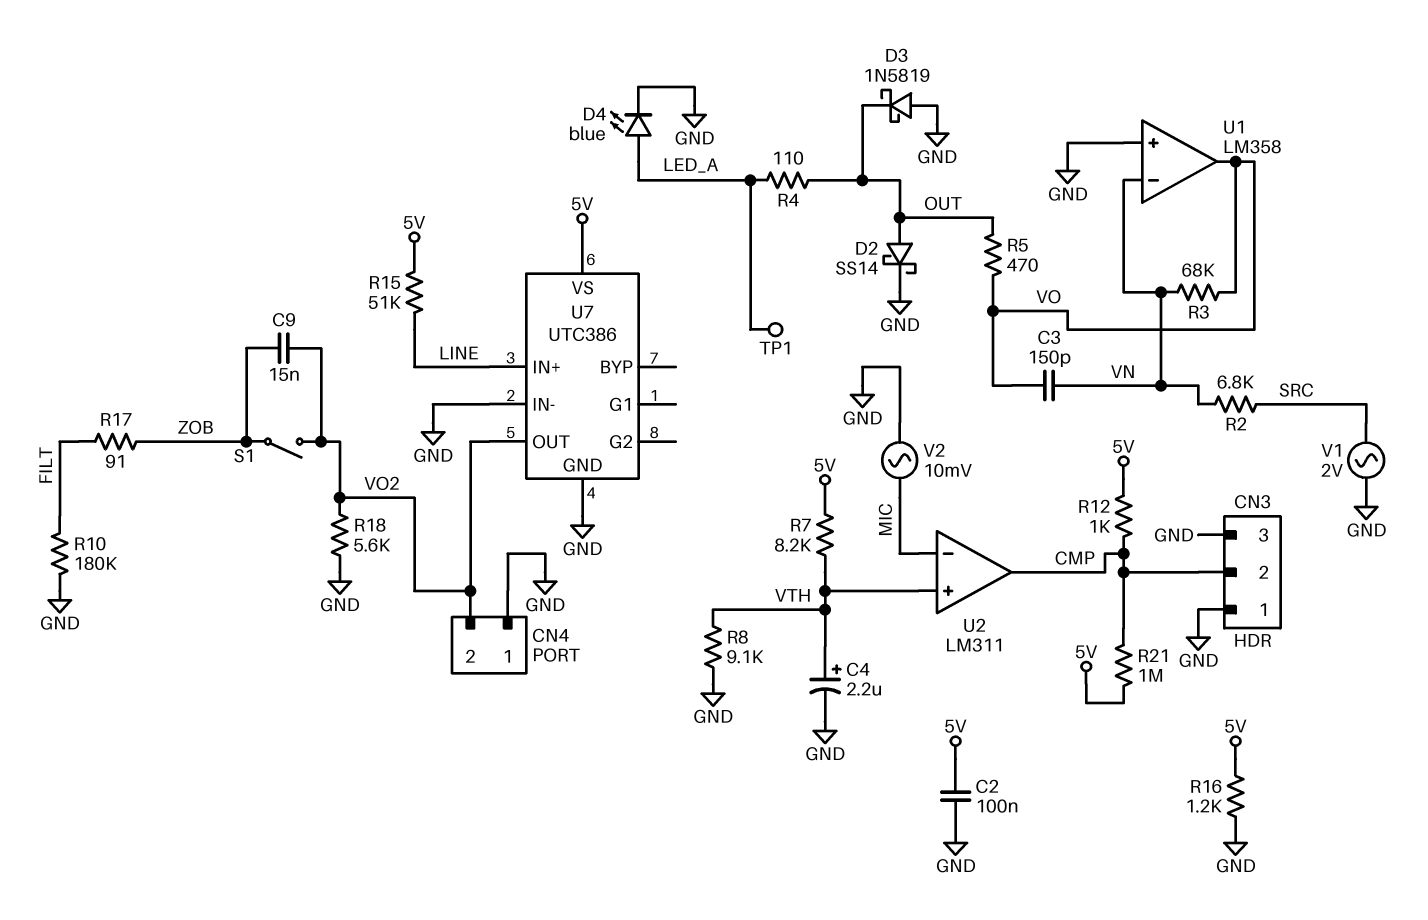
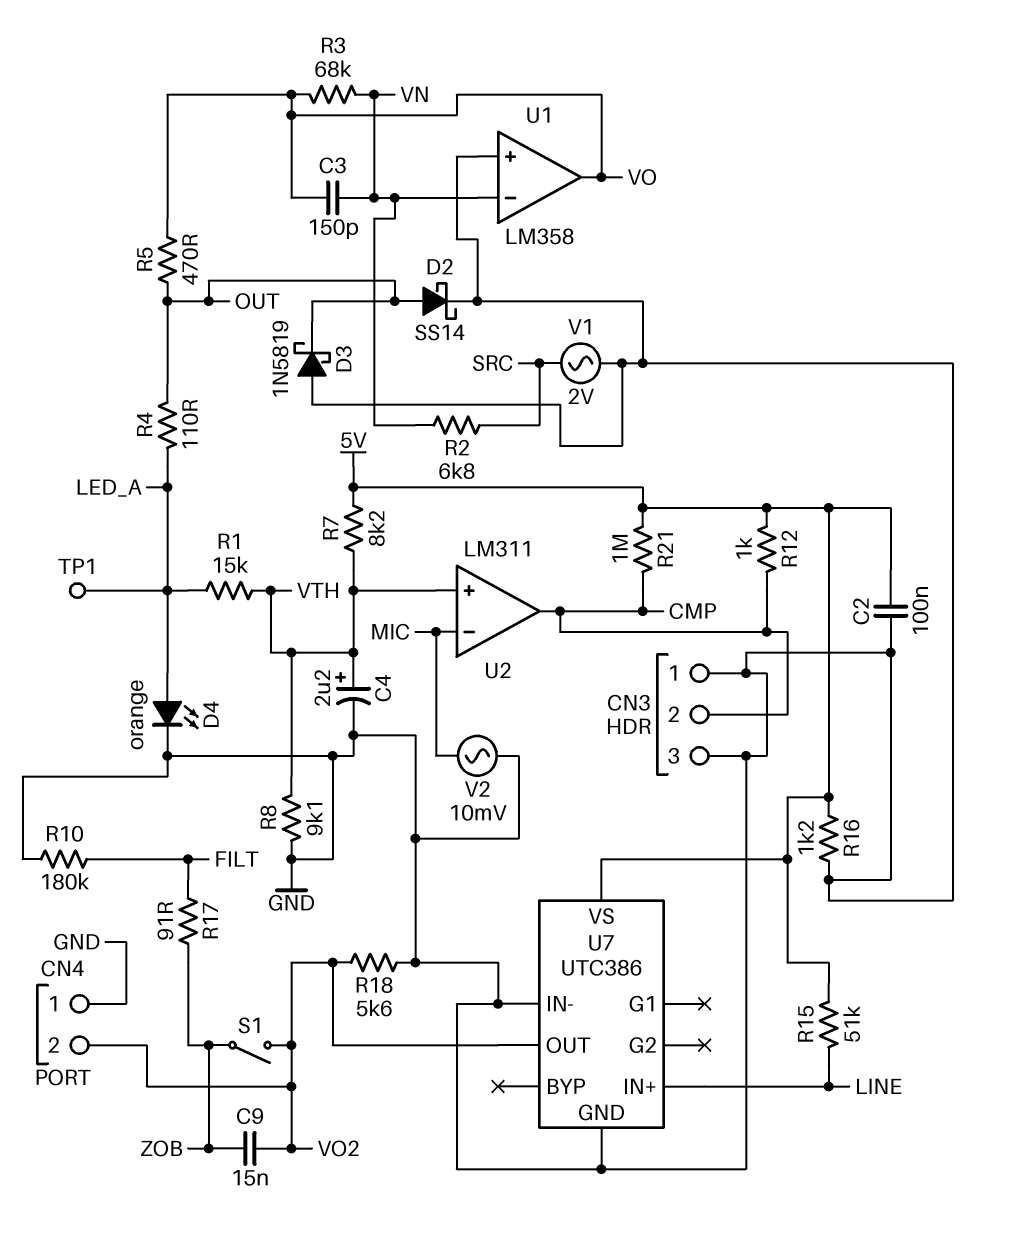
D4: LED blue (A LED_A, K GND) -> LED orange (A LED_A, K GND)
R1: none -> 15k (LED_A, VTH)

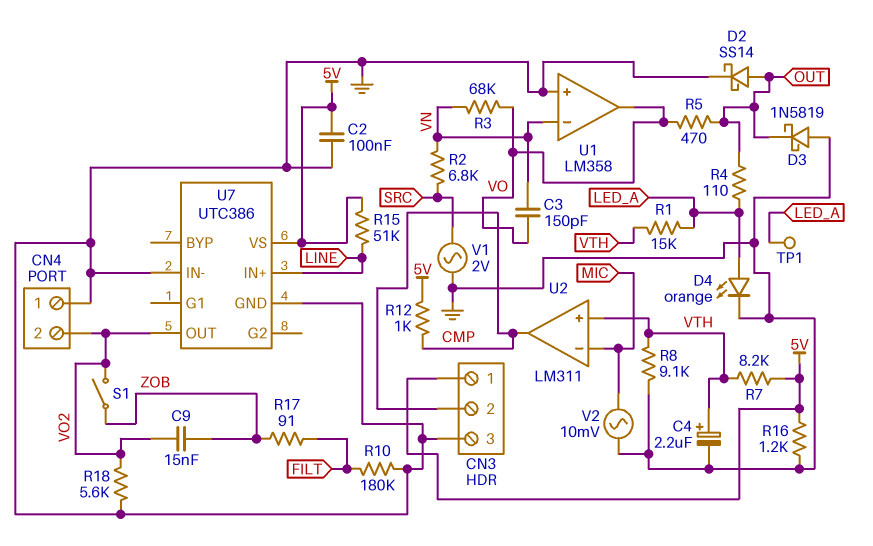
CN3 pin 1: GND -> 5V
R21: 1M (5V, CMP) -> none

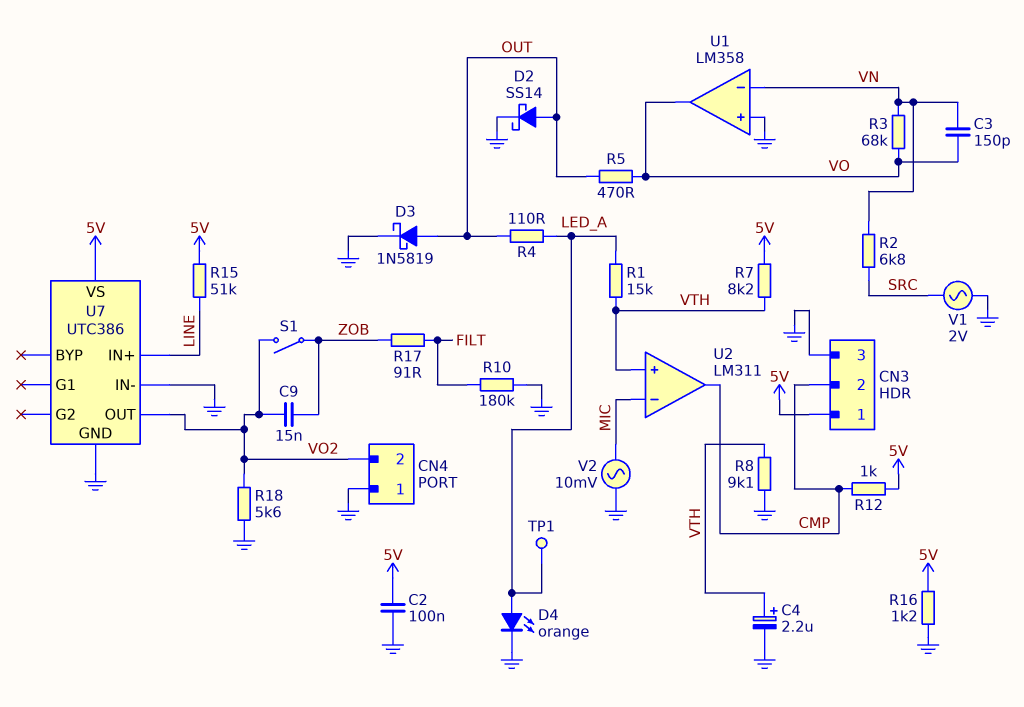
D3: schottky 1N5819 (A GND, K OUT) -> schottky 1N5819 (A OUT, K GND)

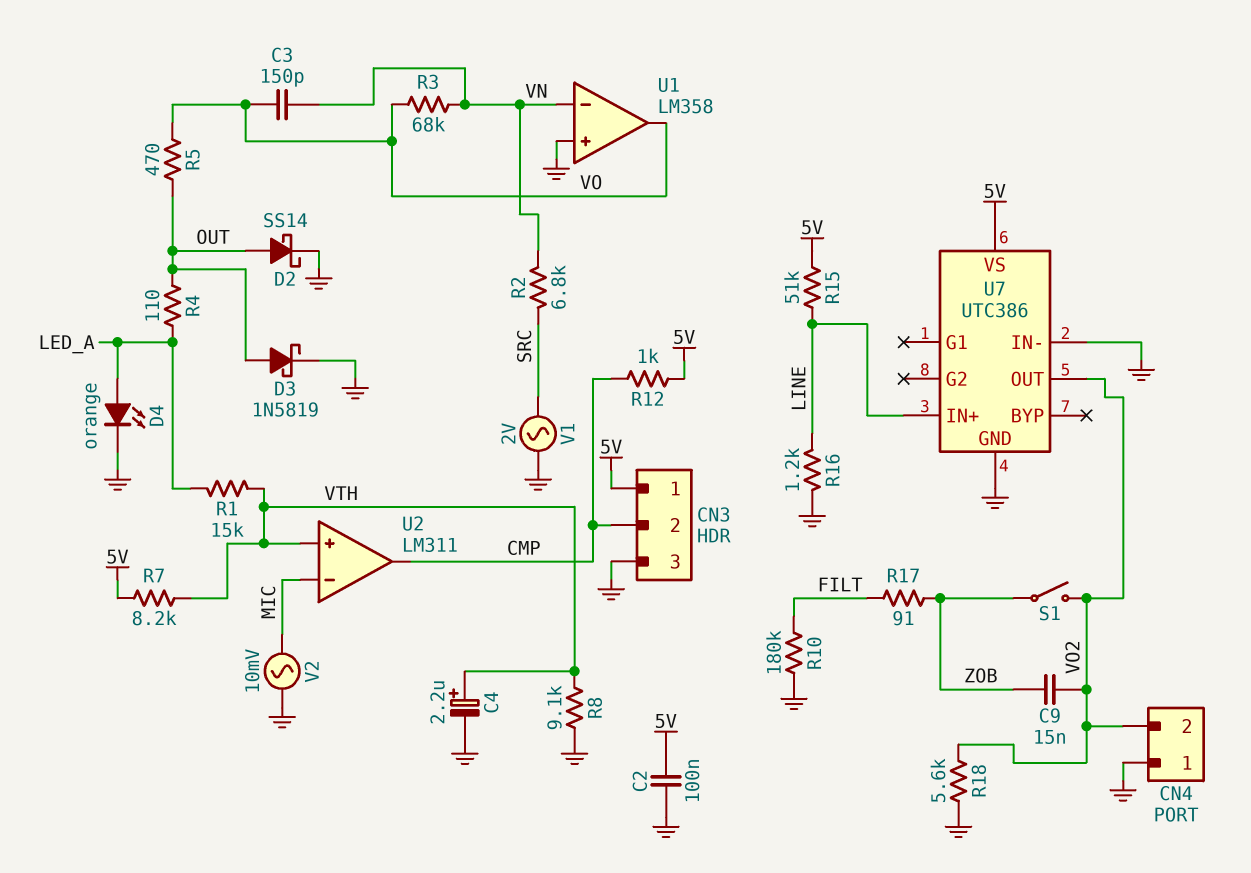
R16: 1.2k (5V, GND) -> 1.2k (GND, LINE)
TP1: test point (LED_A) -> none

